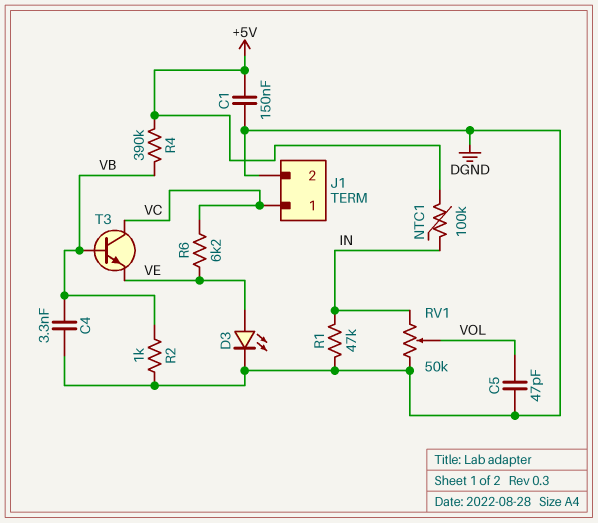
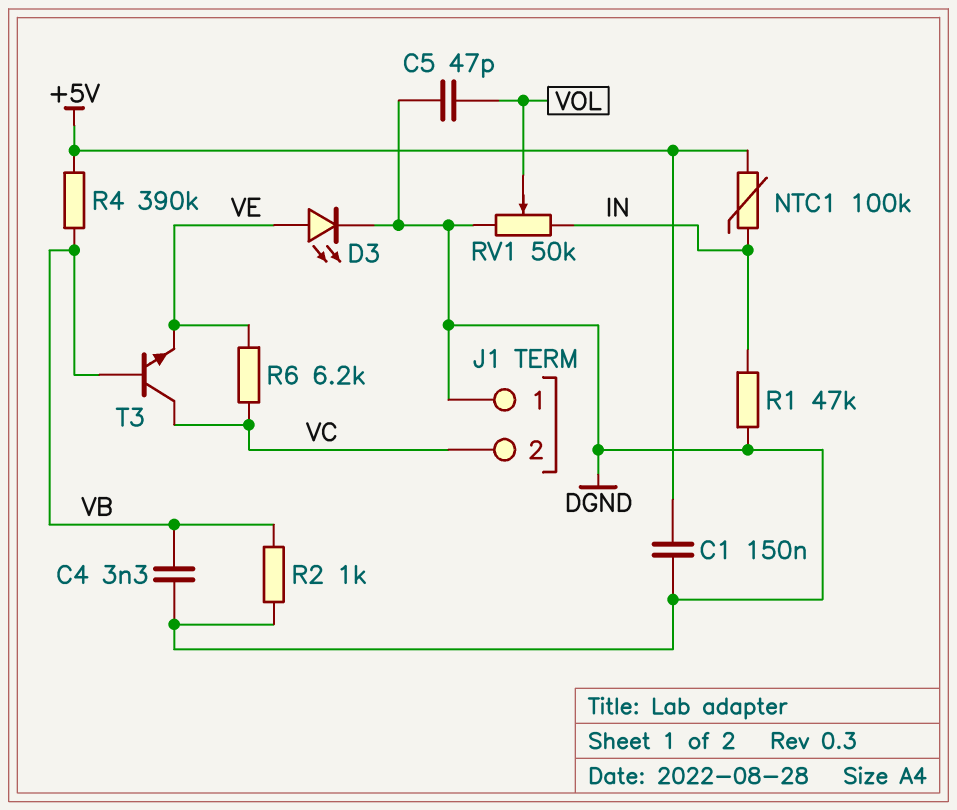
J1 pin 1: VC -> DGND
J1 pin 2: DGND -> VC

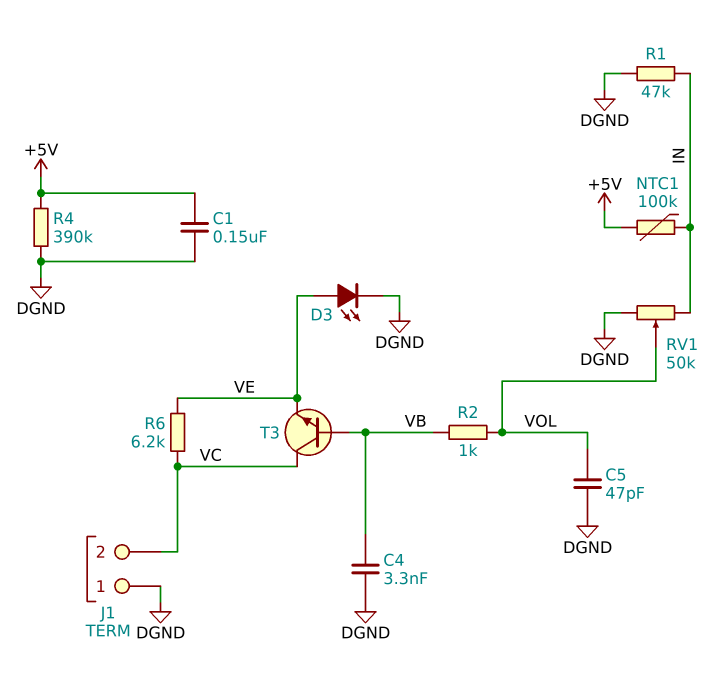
R2: 1k (DGND, VB) -> 1k (VB, VOL)
R4: 390k (+5V, VB) -> 390k (+5V, DGND)

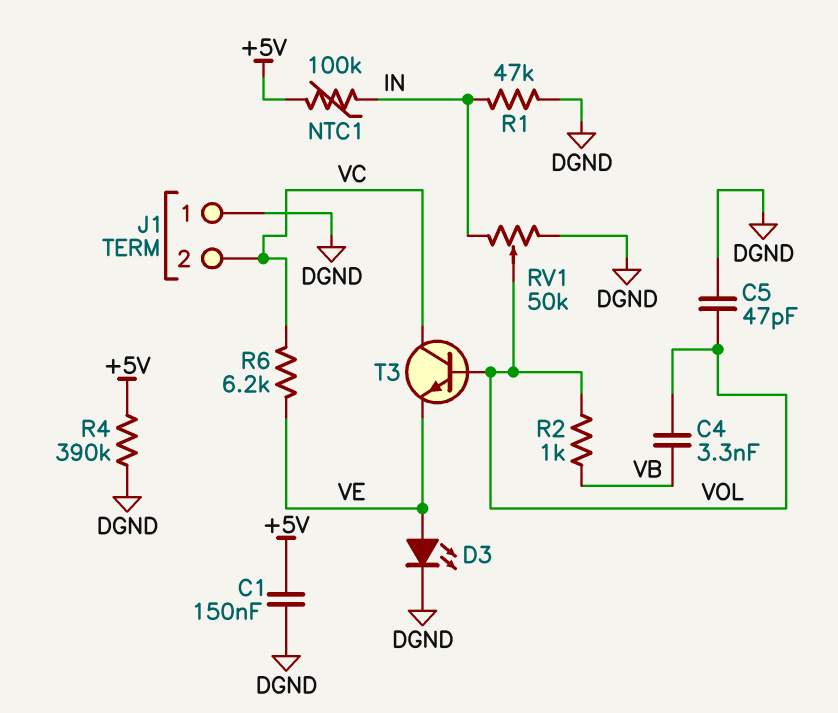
C4: 3.3nF (DGND, VB) -> 3.3nF (VB, VOL)
T3: NPN (B VB, C VC, E VE) -> NPN (B VOL, C VC, E VE)

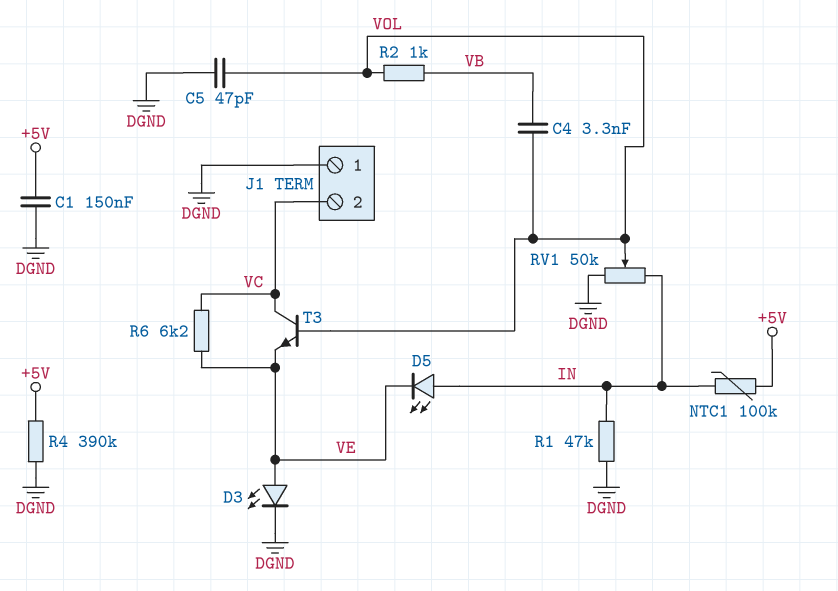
D5: none -> LED (A IN, K VE)

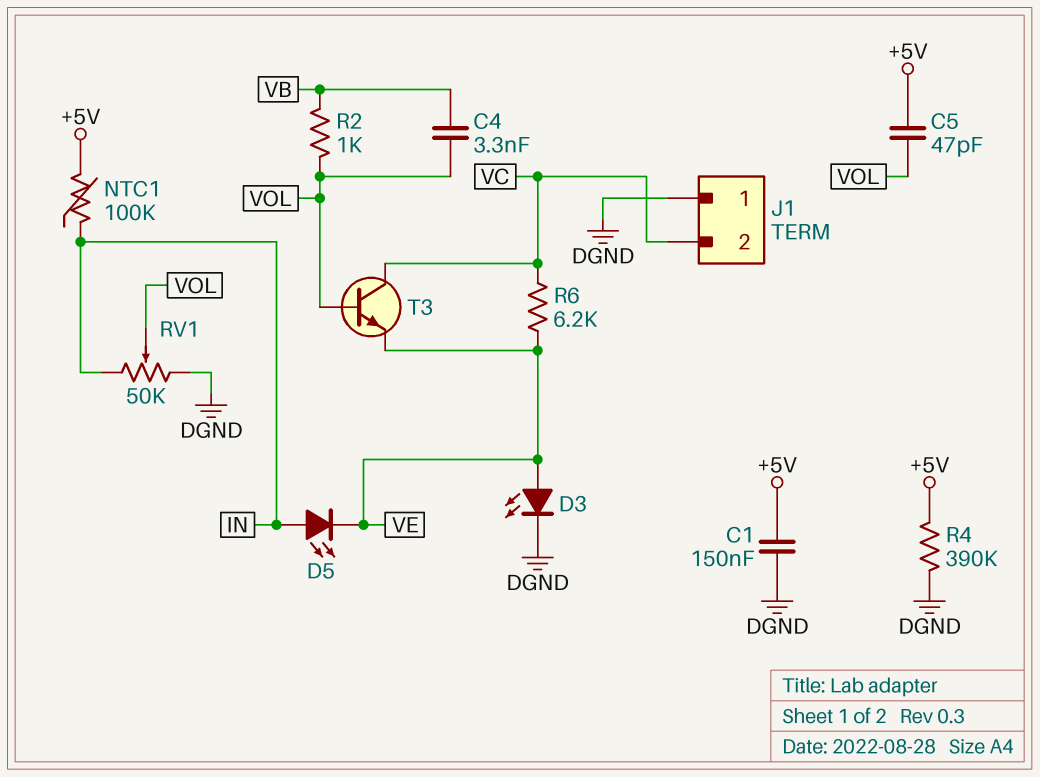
C5: 47pF (DGND, VOL) -> 47pF (+5V, VOL)
R1: 47k (DGND, IN) -> none

